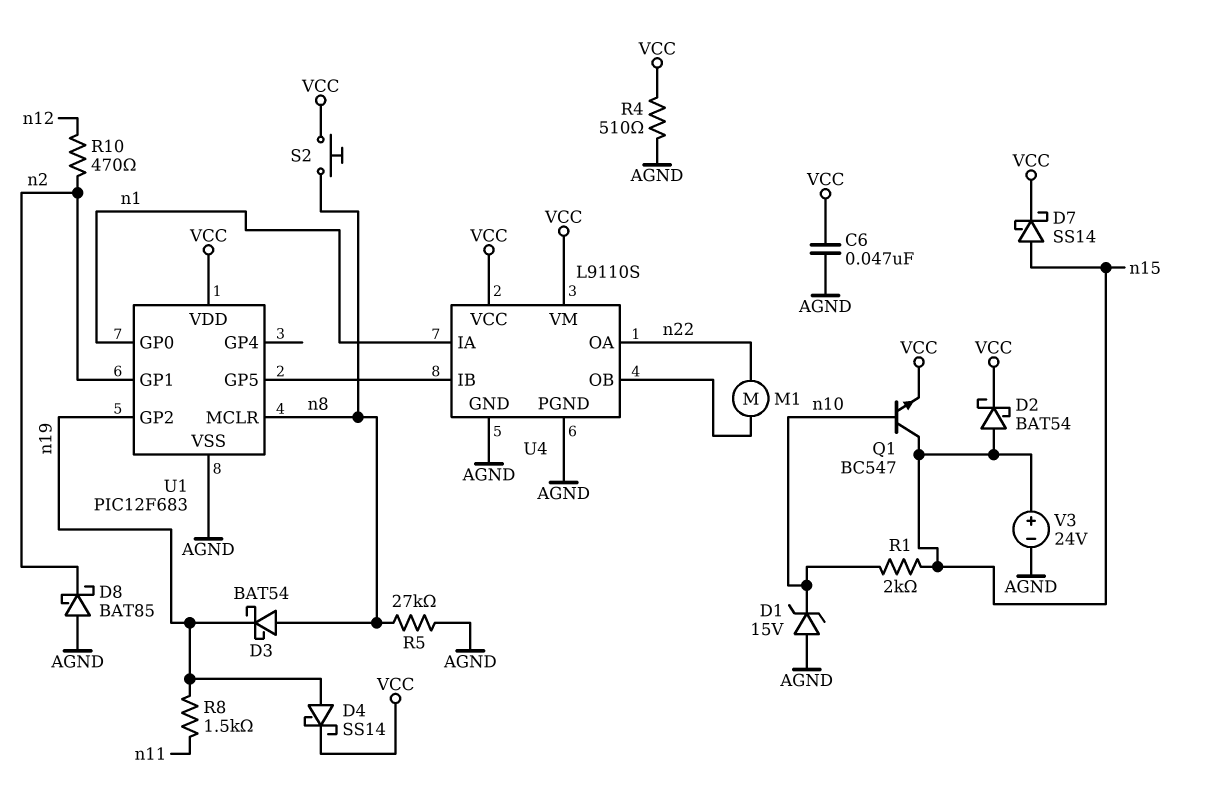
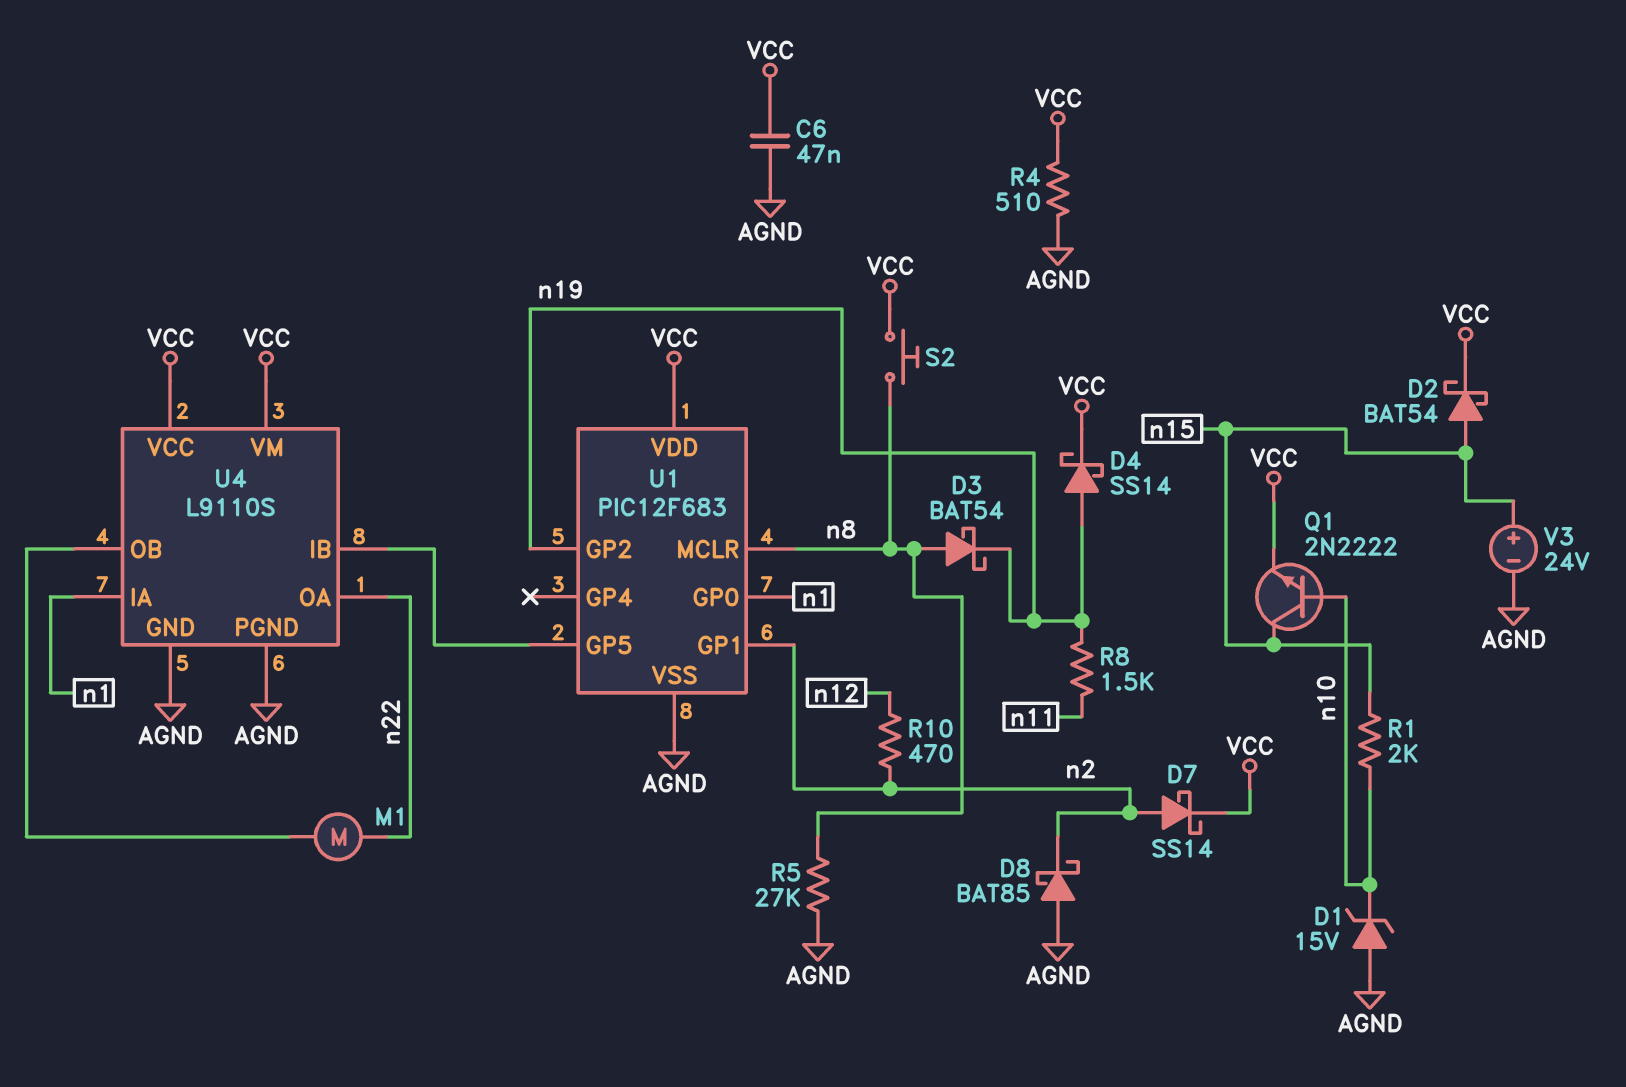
D7: schottky SS14 (A n15, K VCC) -> schottky SS14 (A n2, K VCC)
Q1: NPN BC547 (B n10, C n15, E VCC) -> NPN 2N2222 (B n10, C n15, E VCC)

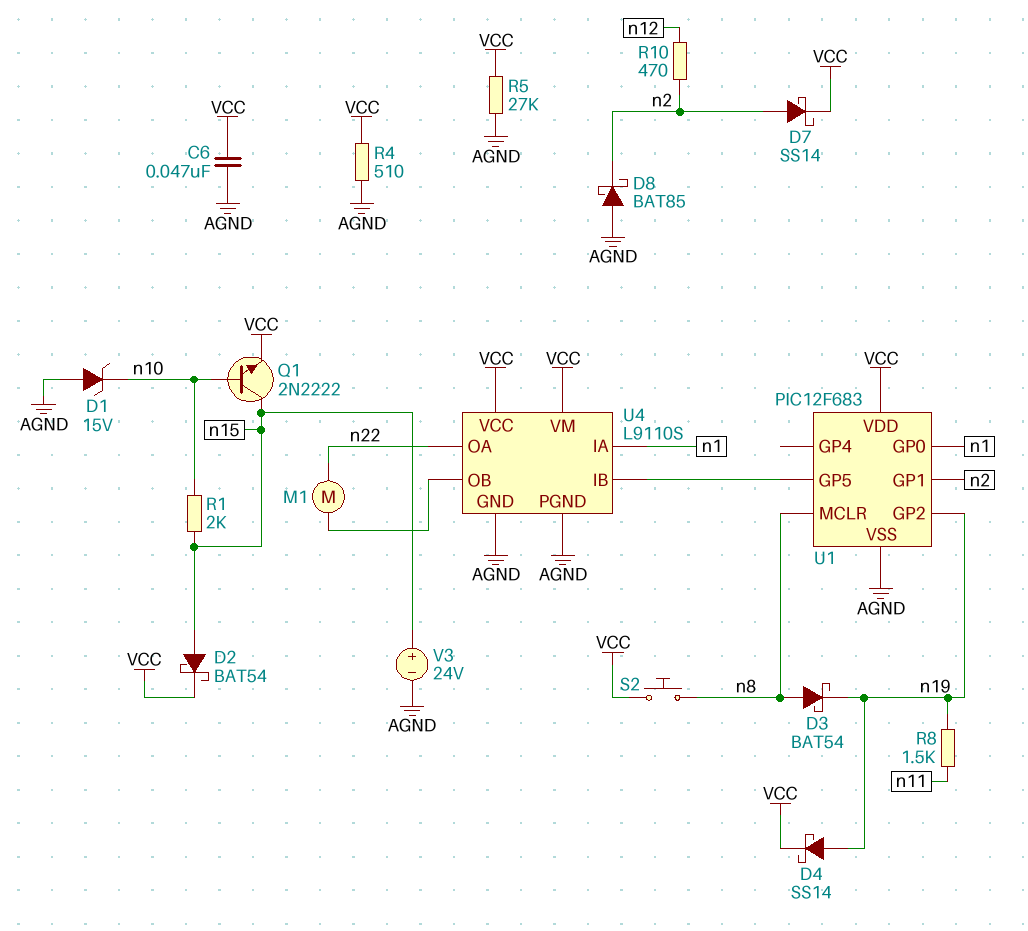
R5: 27k (AGND, n8) -> 27k (AGND, VCC)

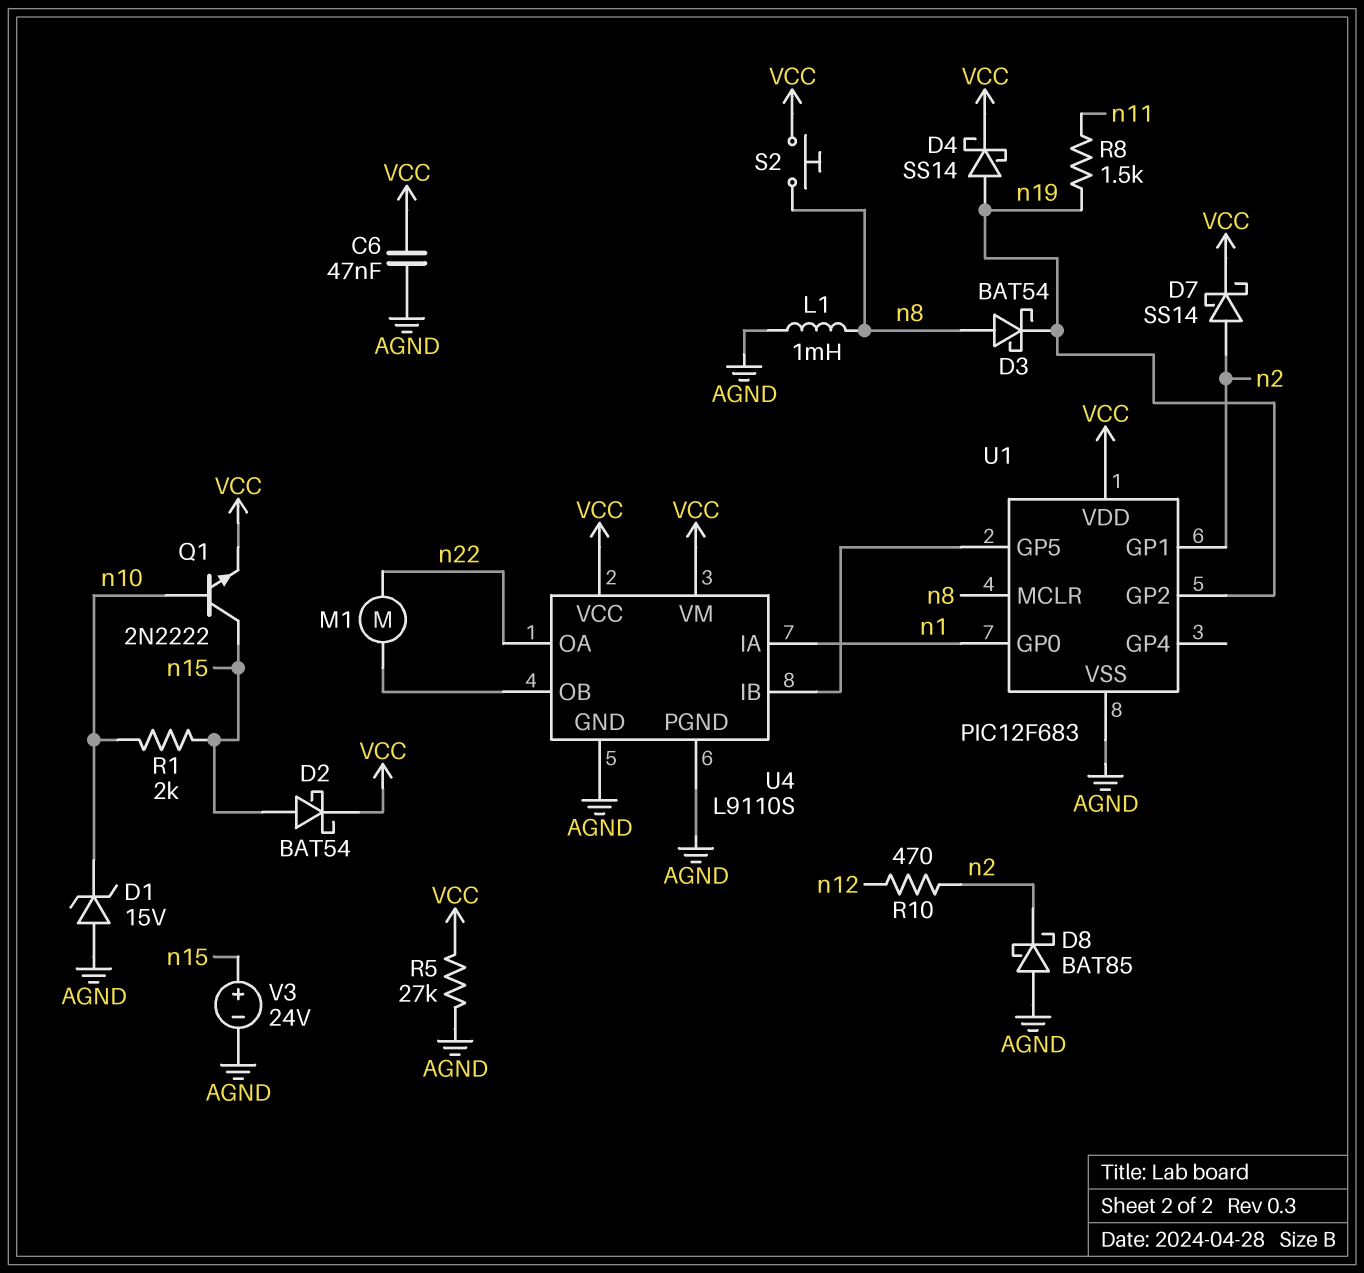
L1: none -> 1mH (AGND, n8)
R4: 510 (AGND, VCC) -> none

